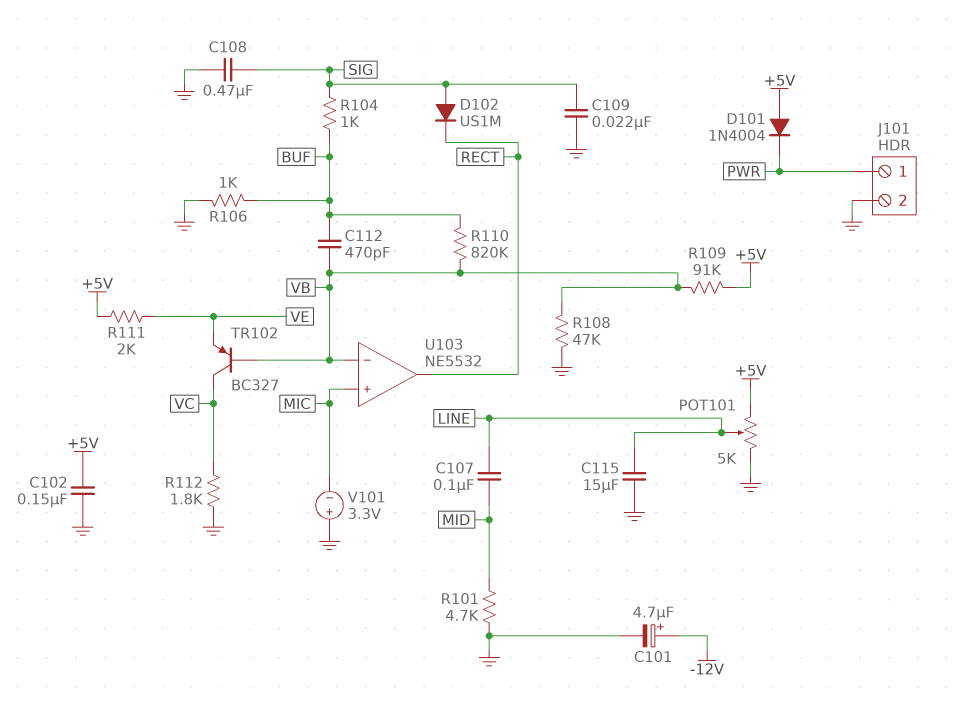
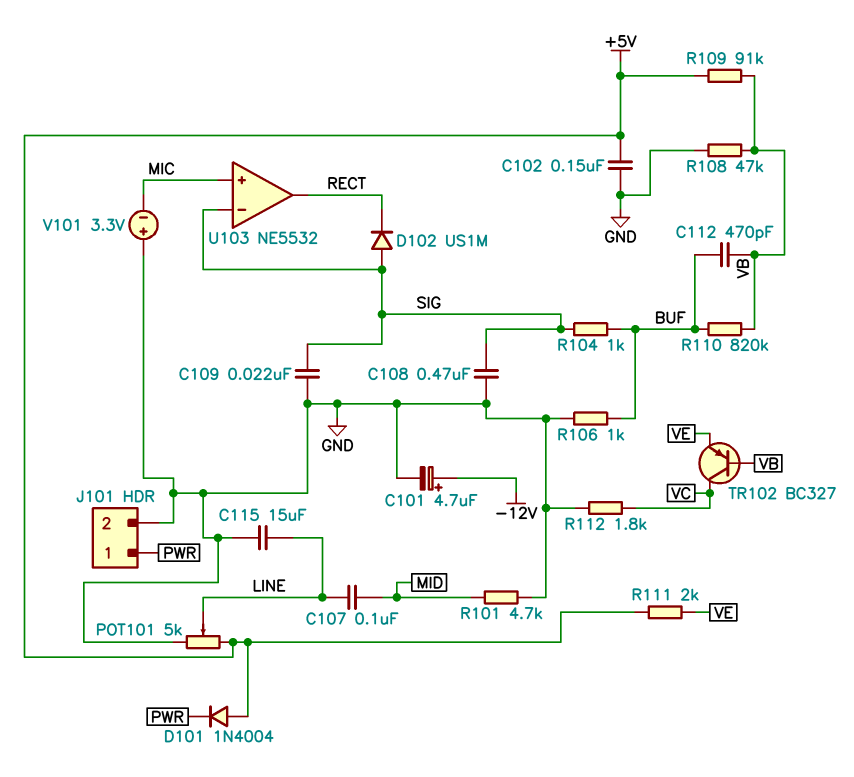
U103 pin in-: VB -> SIG

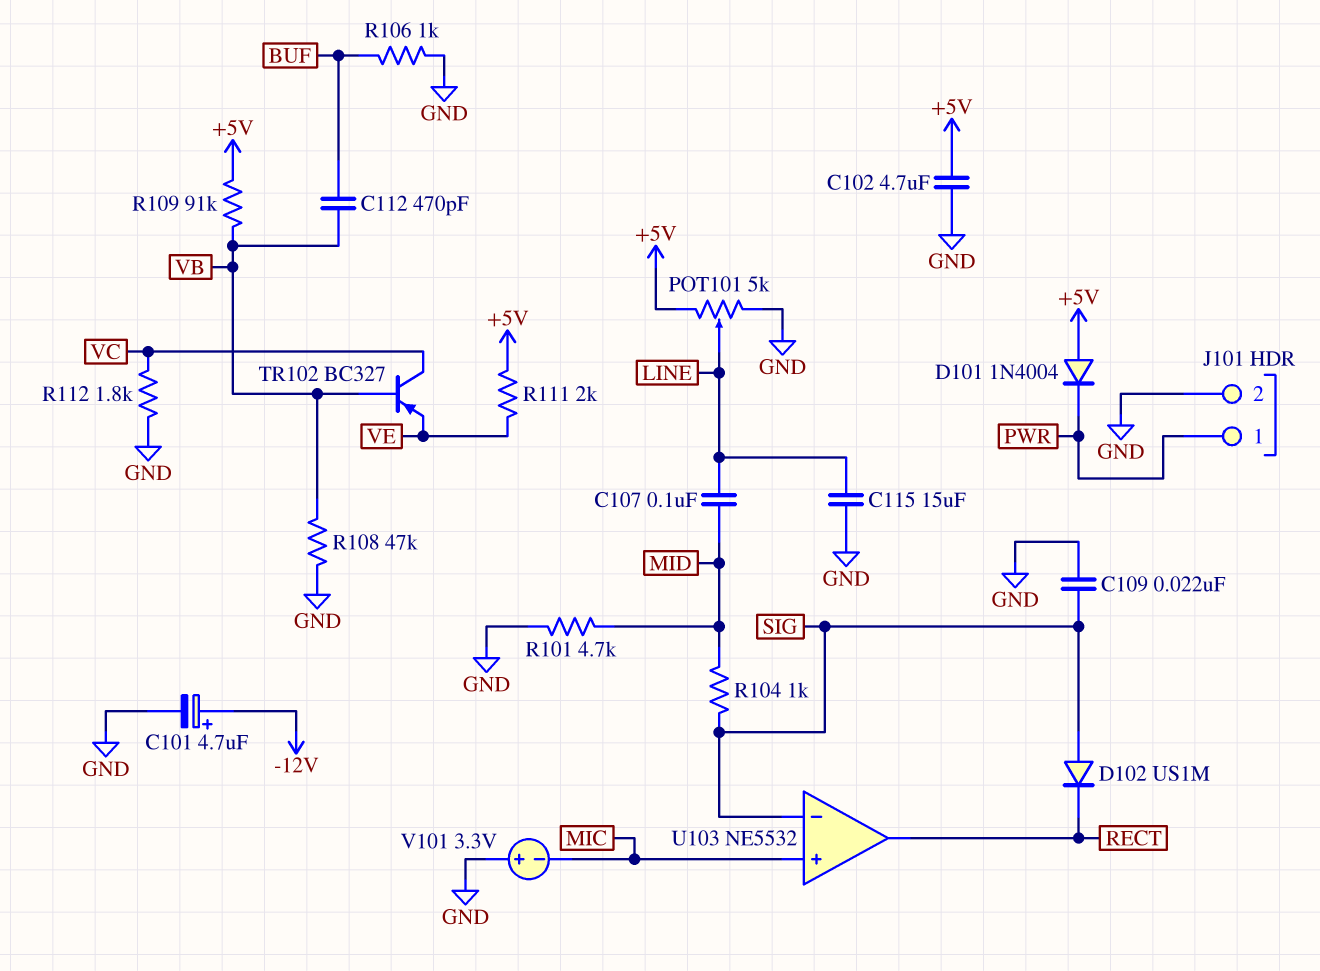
C102: 150nF (+5V, GND) -> 4.7uF (+5V, GND)
C108: 470nF (GND, SIG) -> none
R104: 1k (BUF, SIG) -> 1k (MID, SIG)
R110: 820k (BUF, VB) -> none

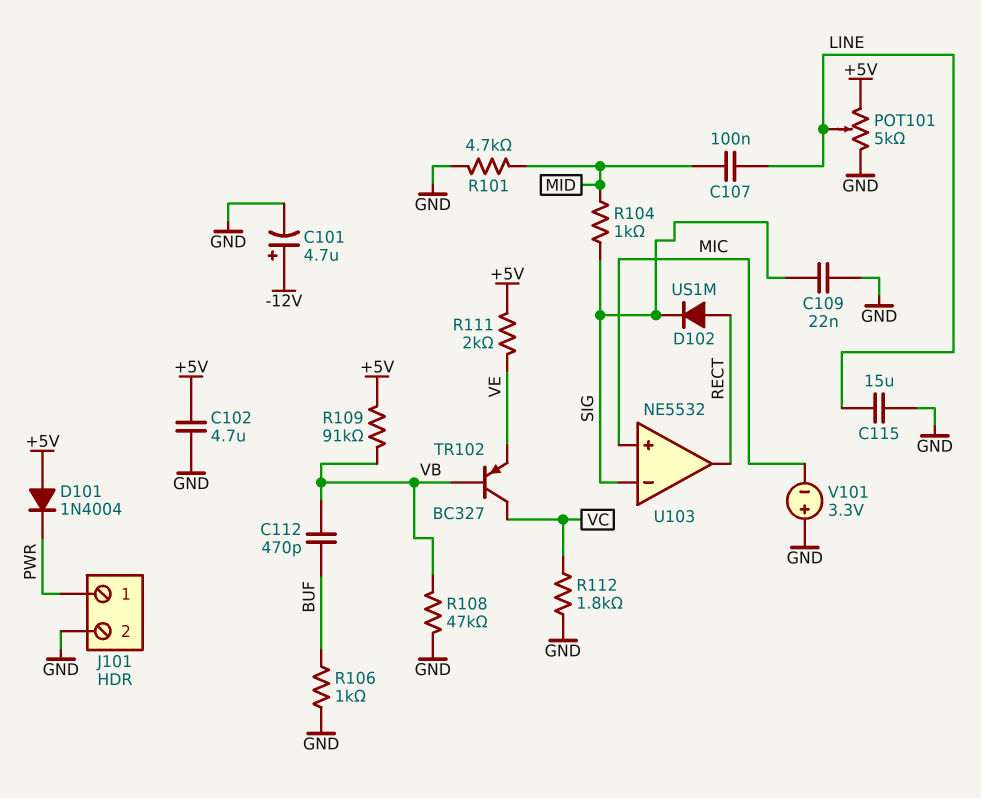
D102: diode US1M (A SIG, K RECT) -> diode US1M (A RECT, K SIG)

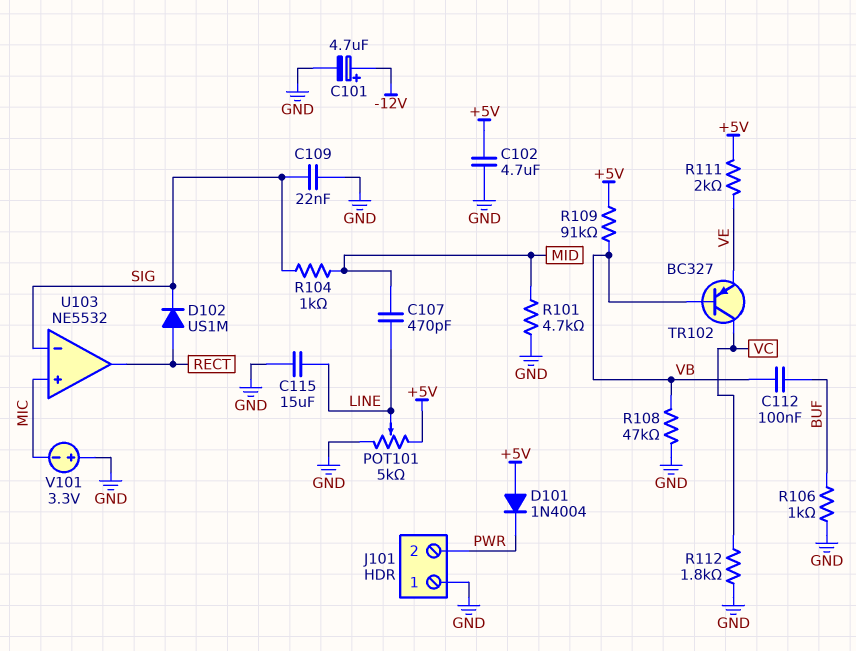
C107: 100nF (LINE, MID) -> 470pF (LINE, MID)
C112: 470pF (BUF, VB) -> 100nF (BUF, VB)
J101 pin 1: PWR -> GND
J101 pin 2: GND -> PWR

